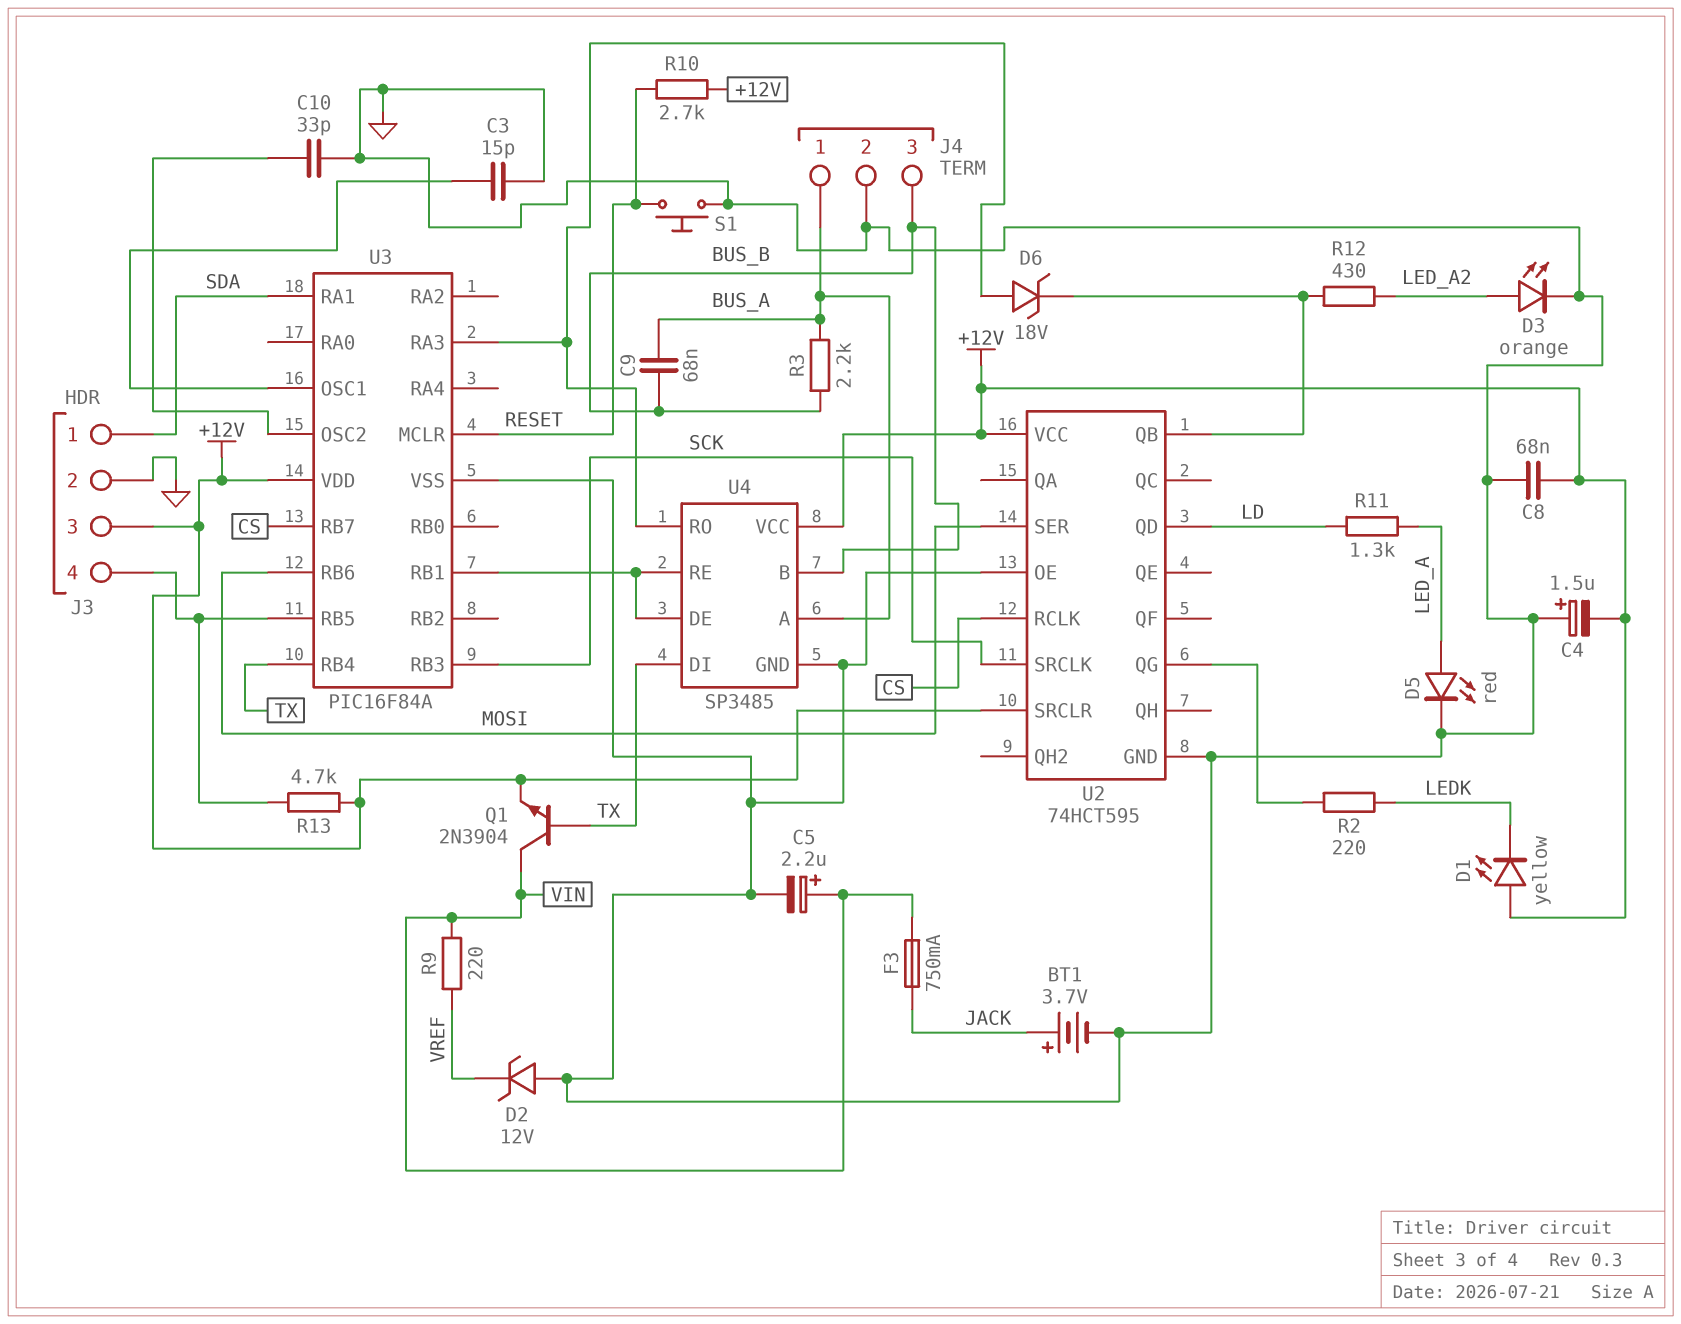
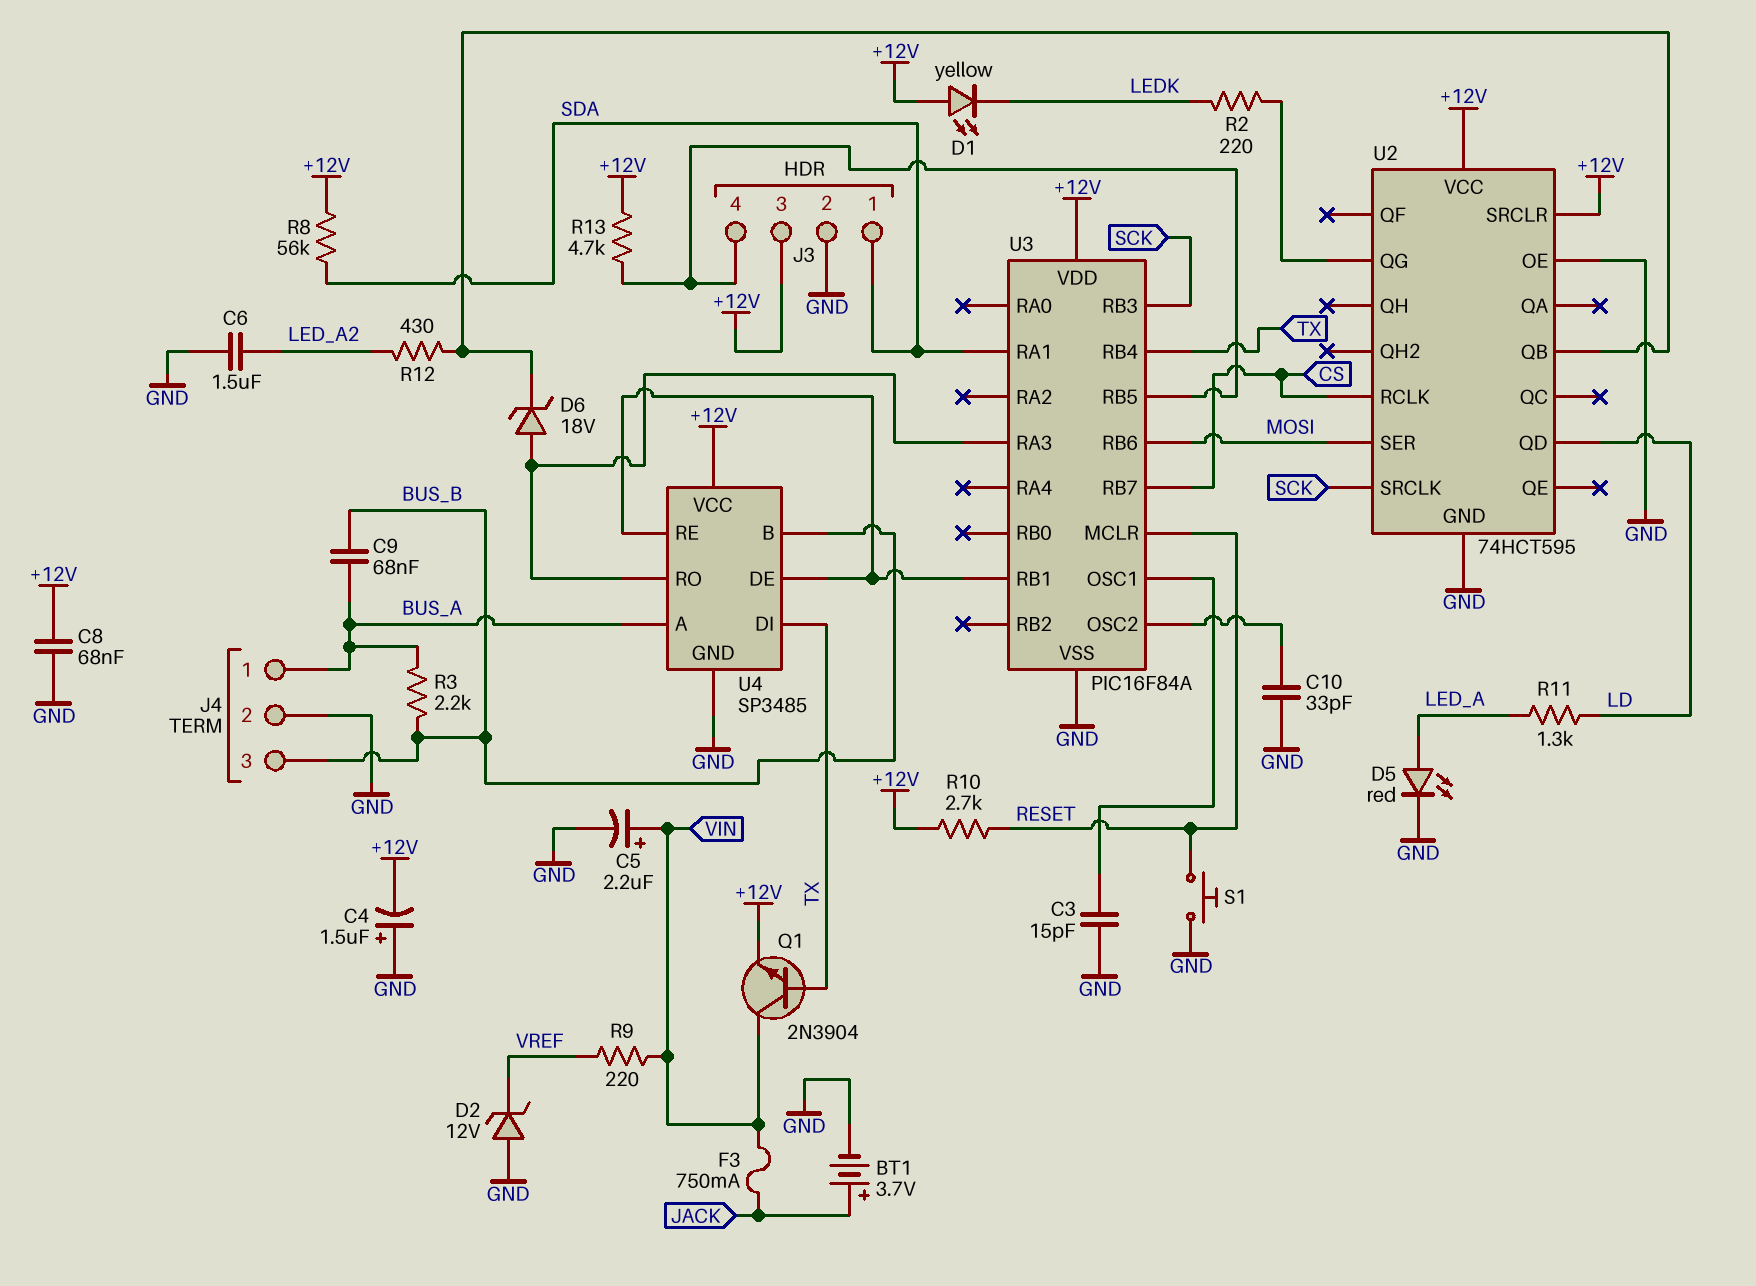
C6: none -> 1.5uF (GND, LED_A2)
D3: LED orange (A LED_A2, K GND) -> none
R8: none -> 56k (+12V, SDA)

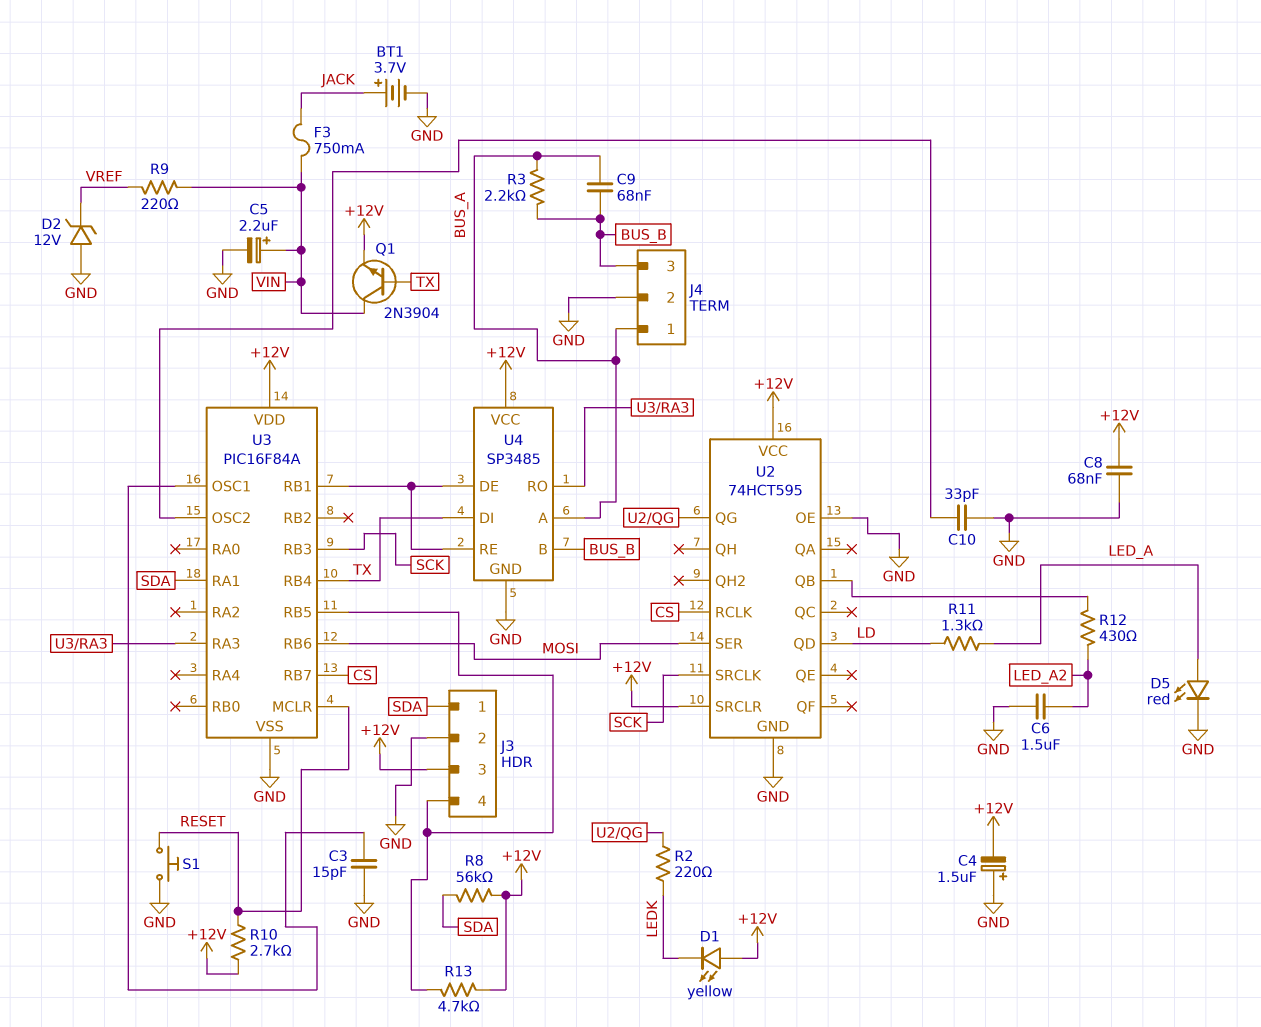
D6: zener 18V (A U3/RA3, K U2/QB) -> none

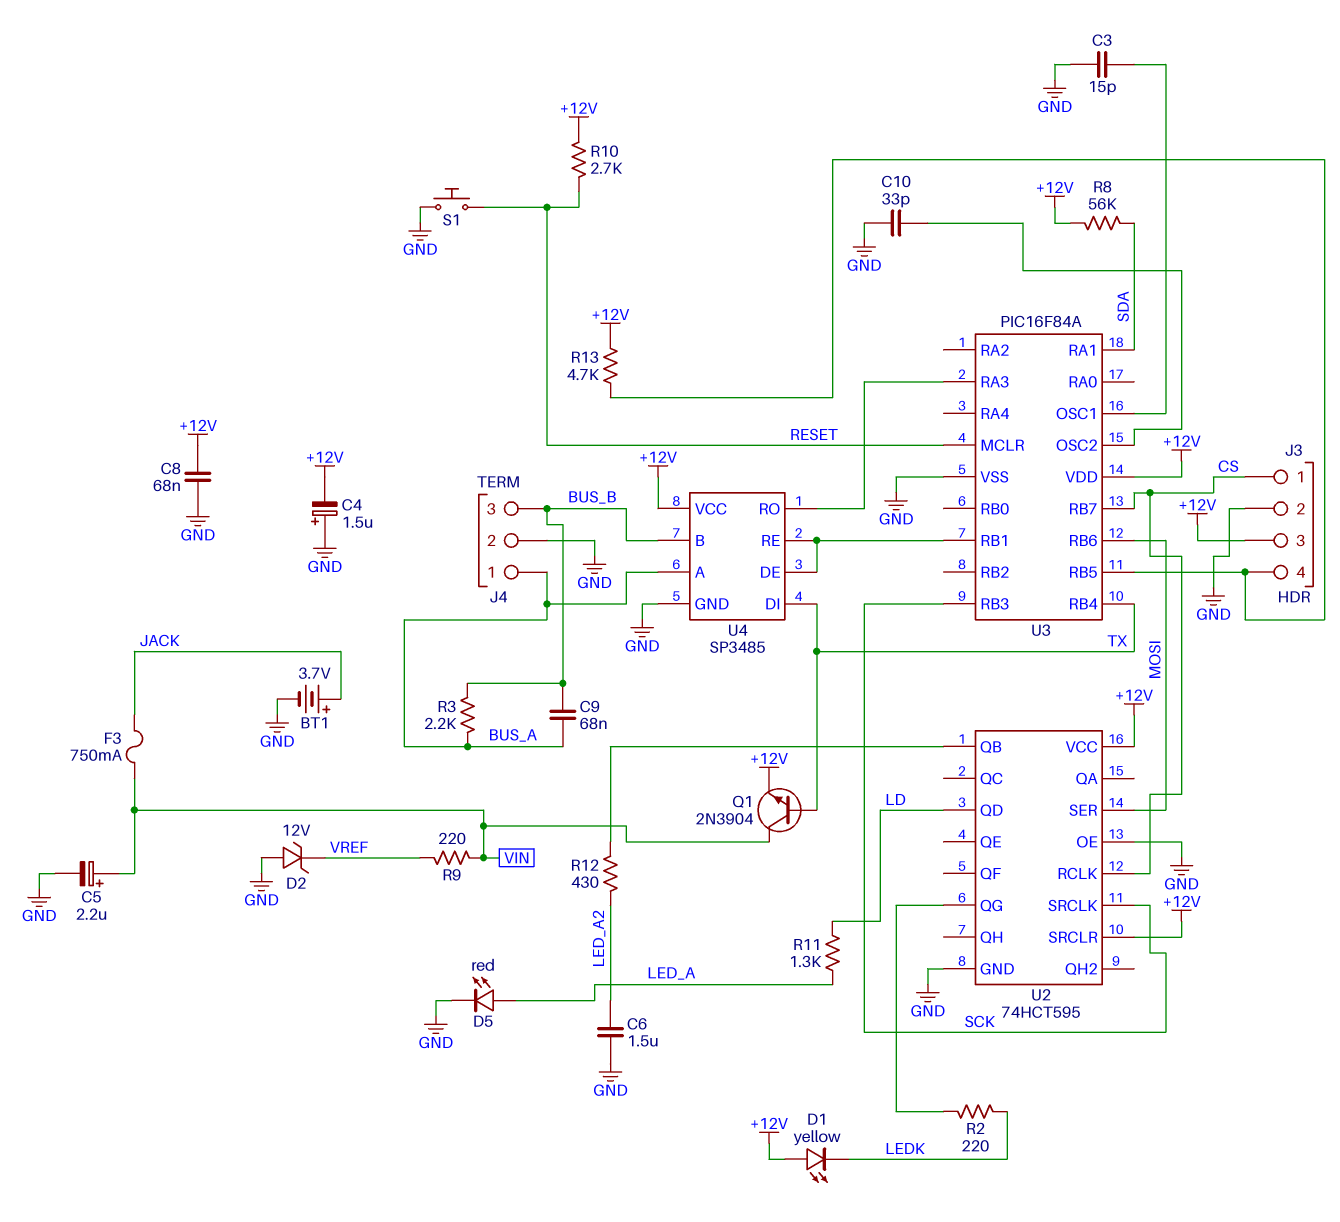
J3 pin 1: SDA -> CS

